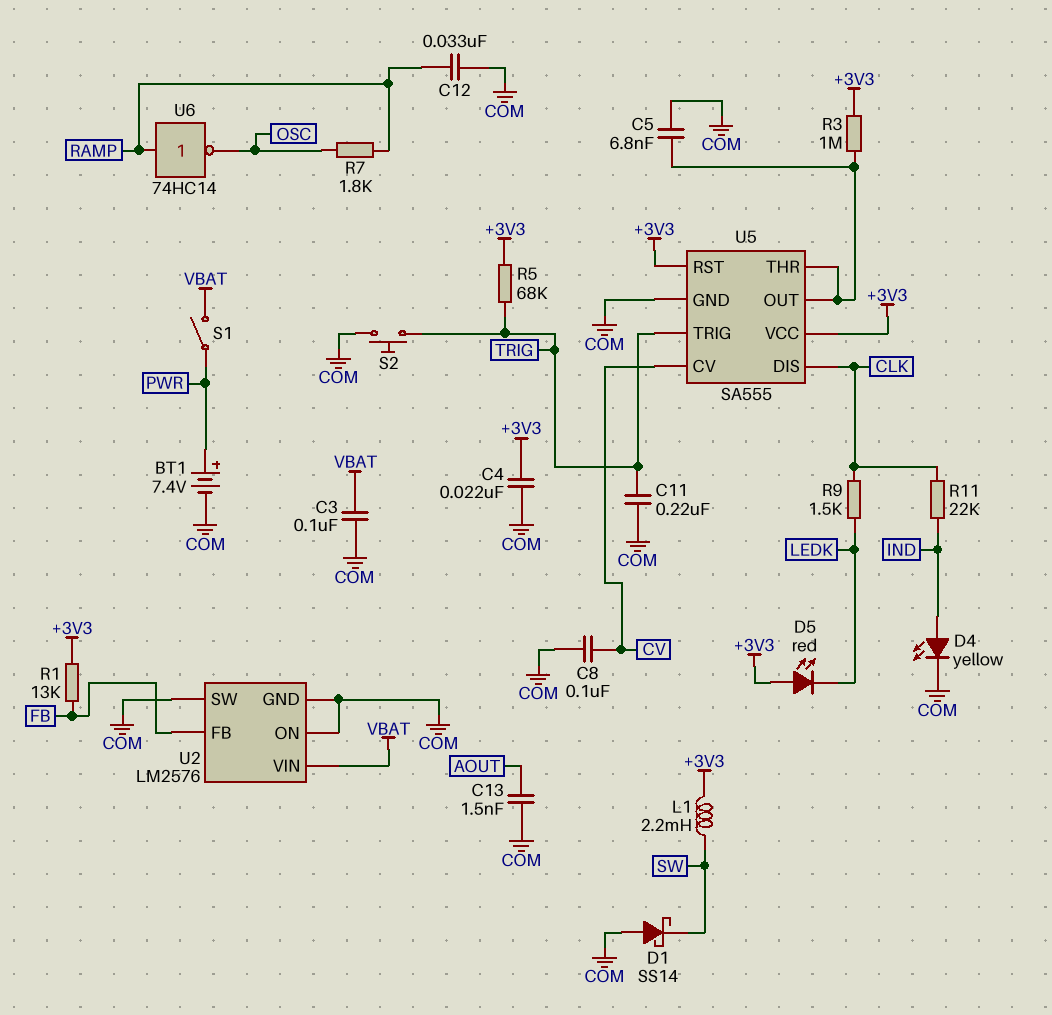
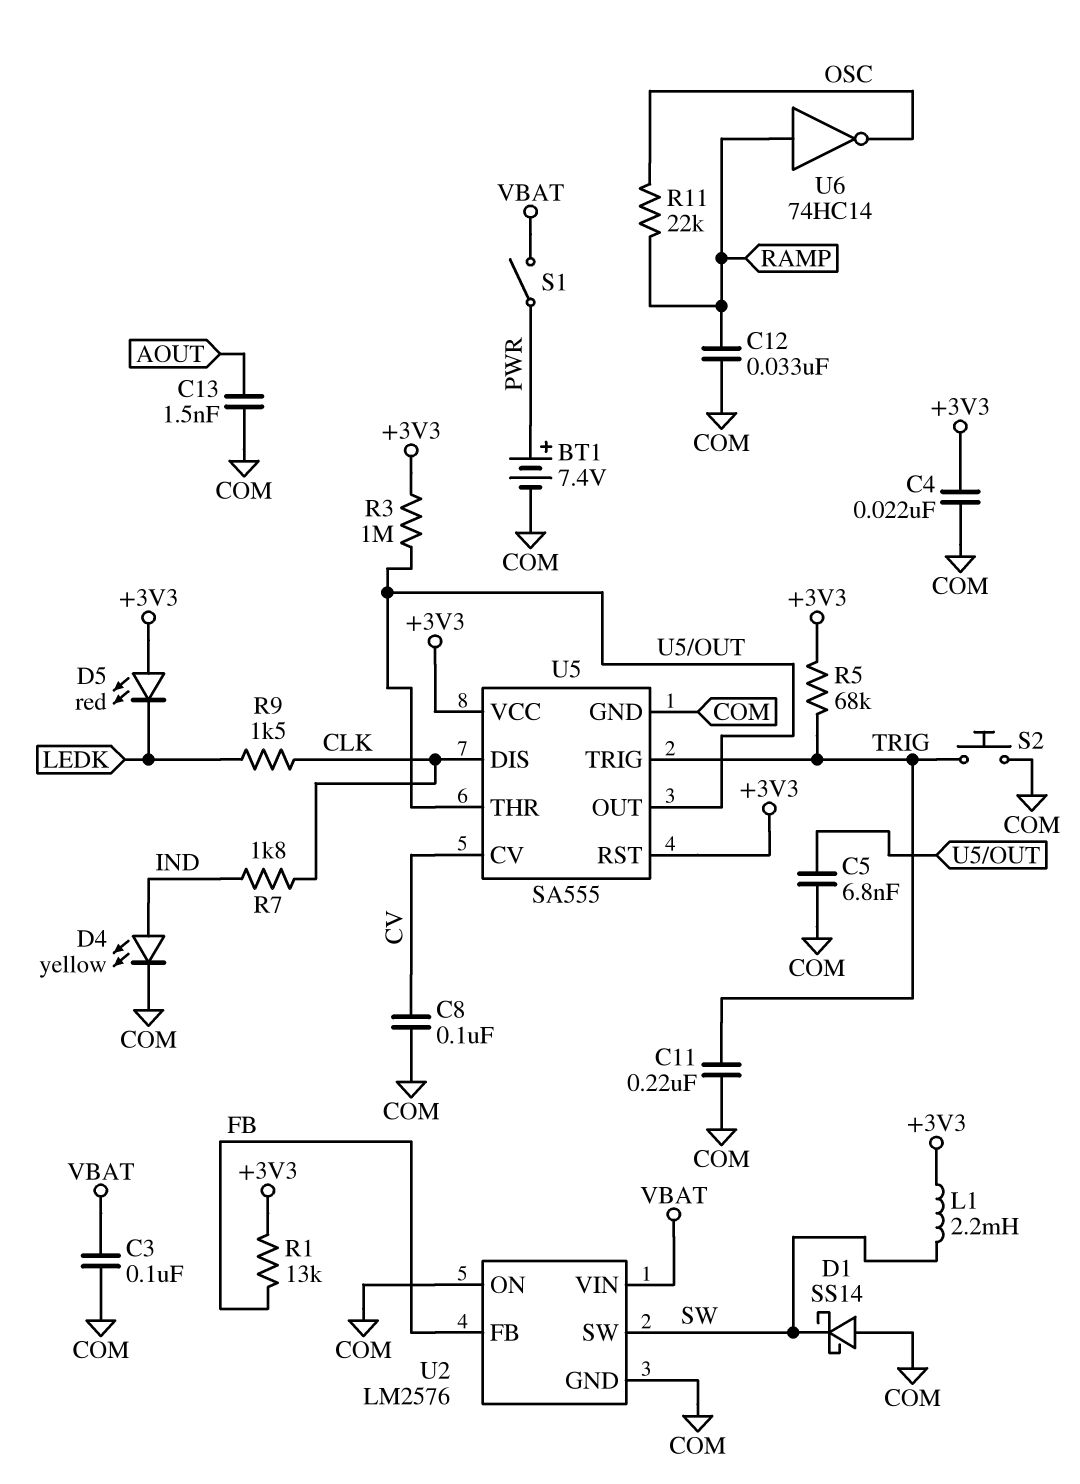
R7: 1.8k (OSC, RAMP) -> 1.8k (CLK, IND)
R11: 22k (CLK, IND) -> 22k (OSC, RAMP)
U2 pin SW: COM -> SW

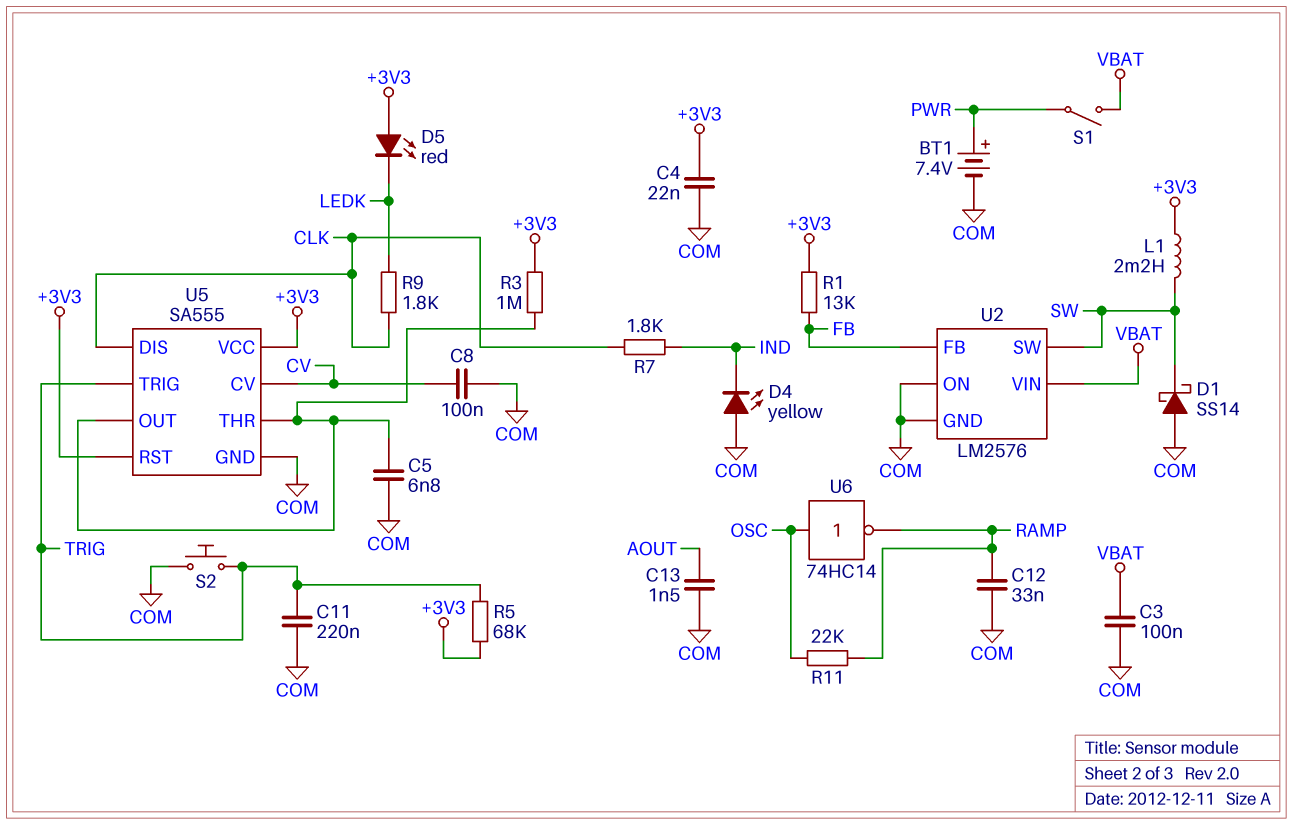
D4: LED yellow (A IND, K COM) -> LED yellow (A COM, K IND)
R9: 1.5k (CLK, LEDK) -> 1.8k (CLK, LEDK)
U6: NOT 74HC14 (in RAMP, out OSC) -> NOT 74HC14 (in OSC, out RAMP)

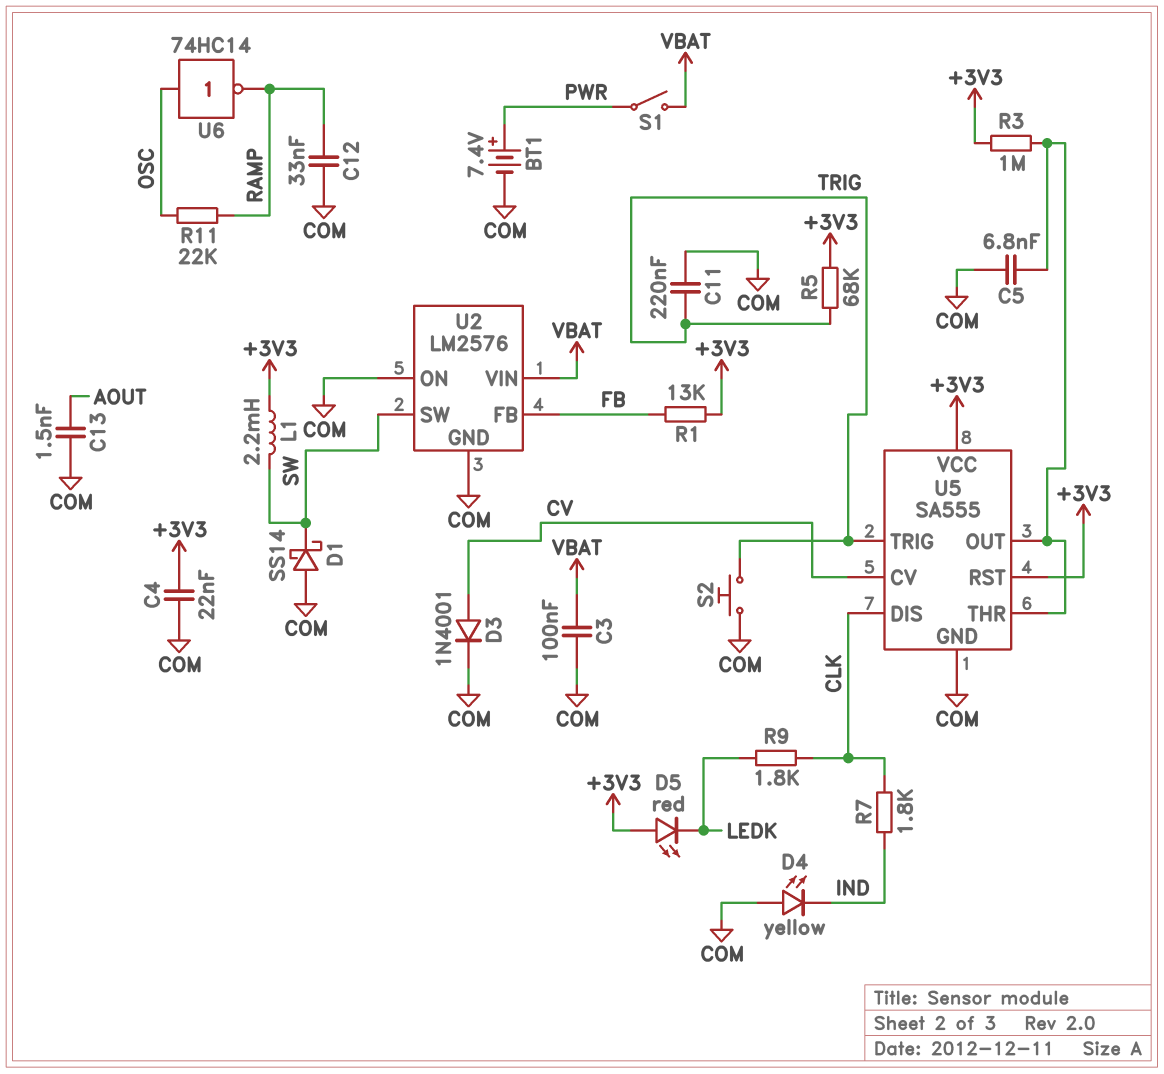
C8: 100nF (COM, CV) -> none
D3: none -> diode 1N4001 (A CV, K COM)

